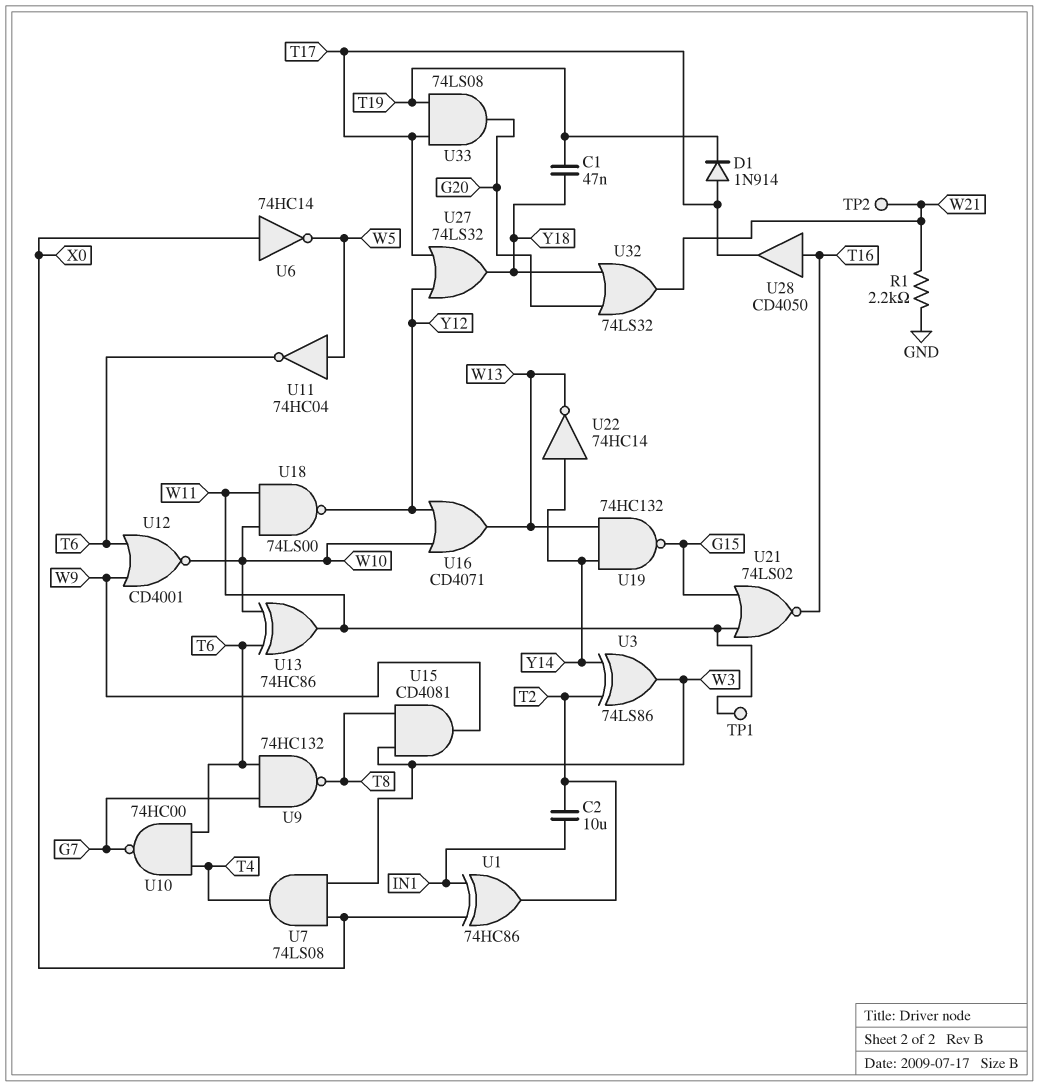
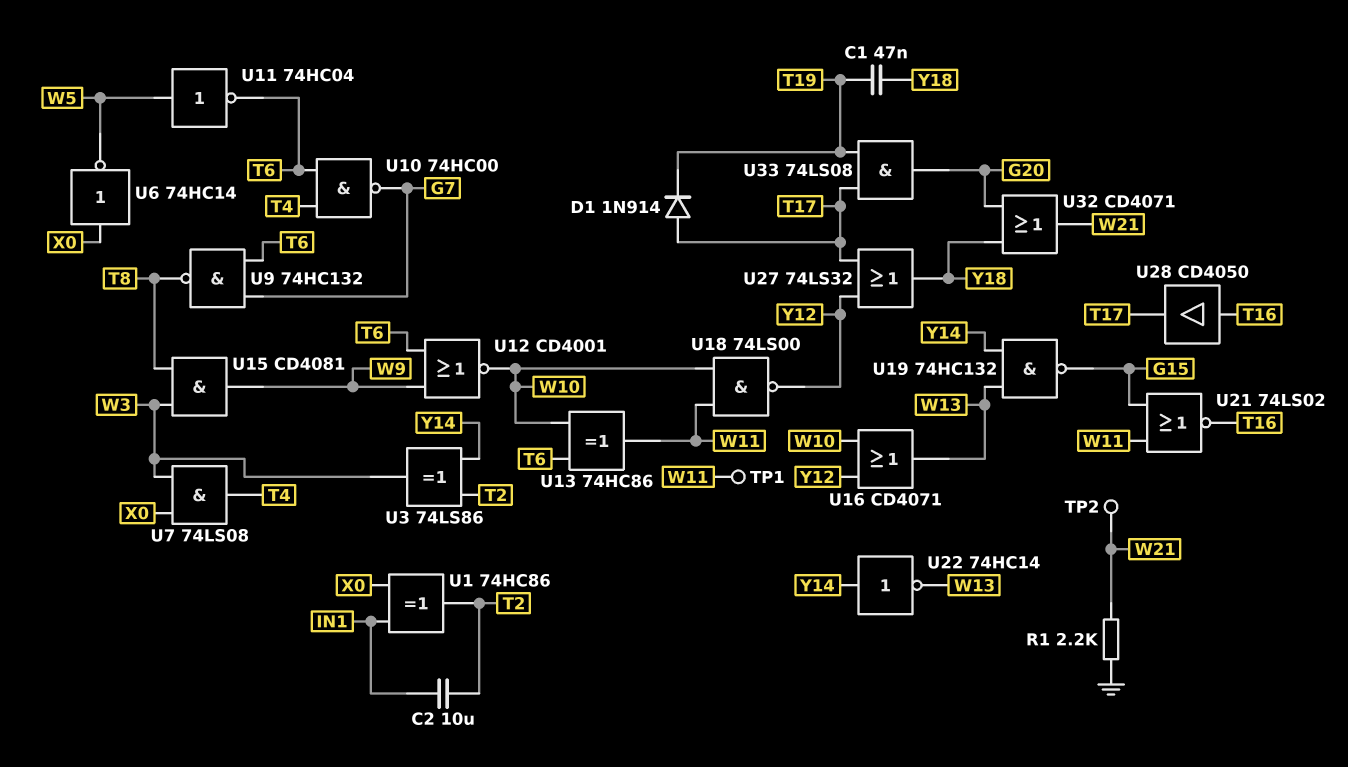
U32: OR 74LS32 (in G20, in Y18, out W21) -> OR CD4071 (in G20, in Y18, out W21)

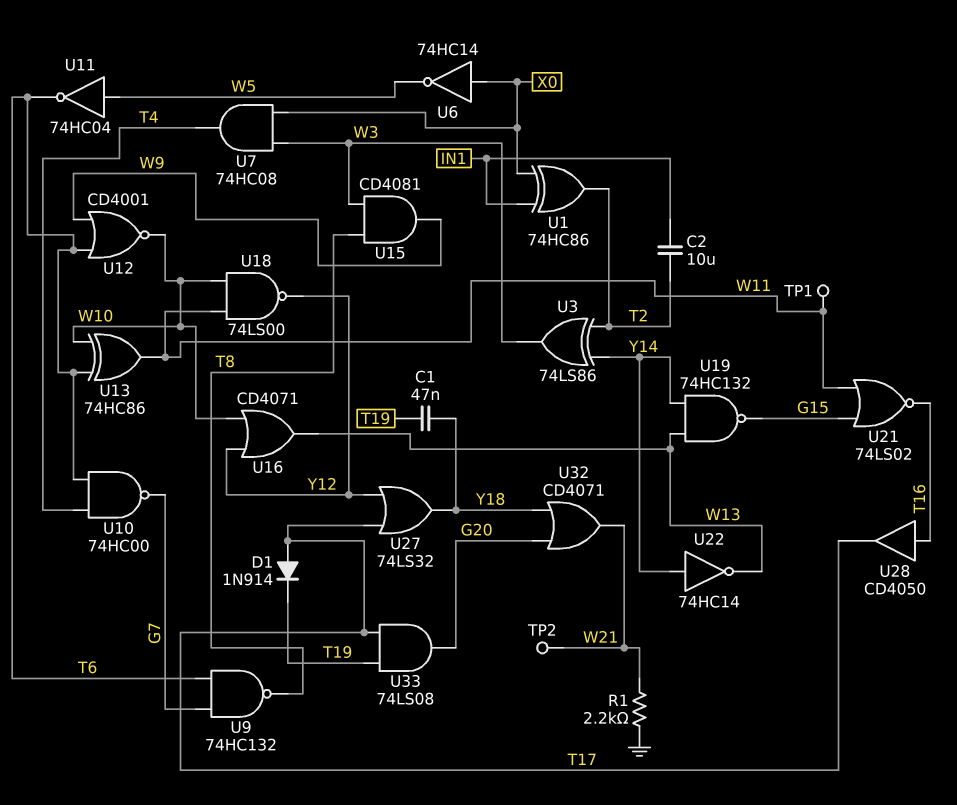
U7: AND 74LS08 (in W3, in X0, out T4) -> AND 74HC08 (in W3, in X0, out T4)

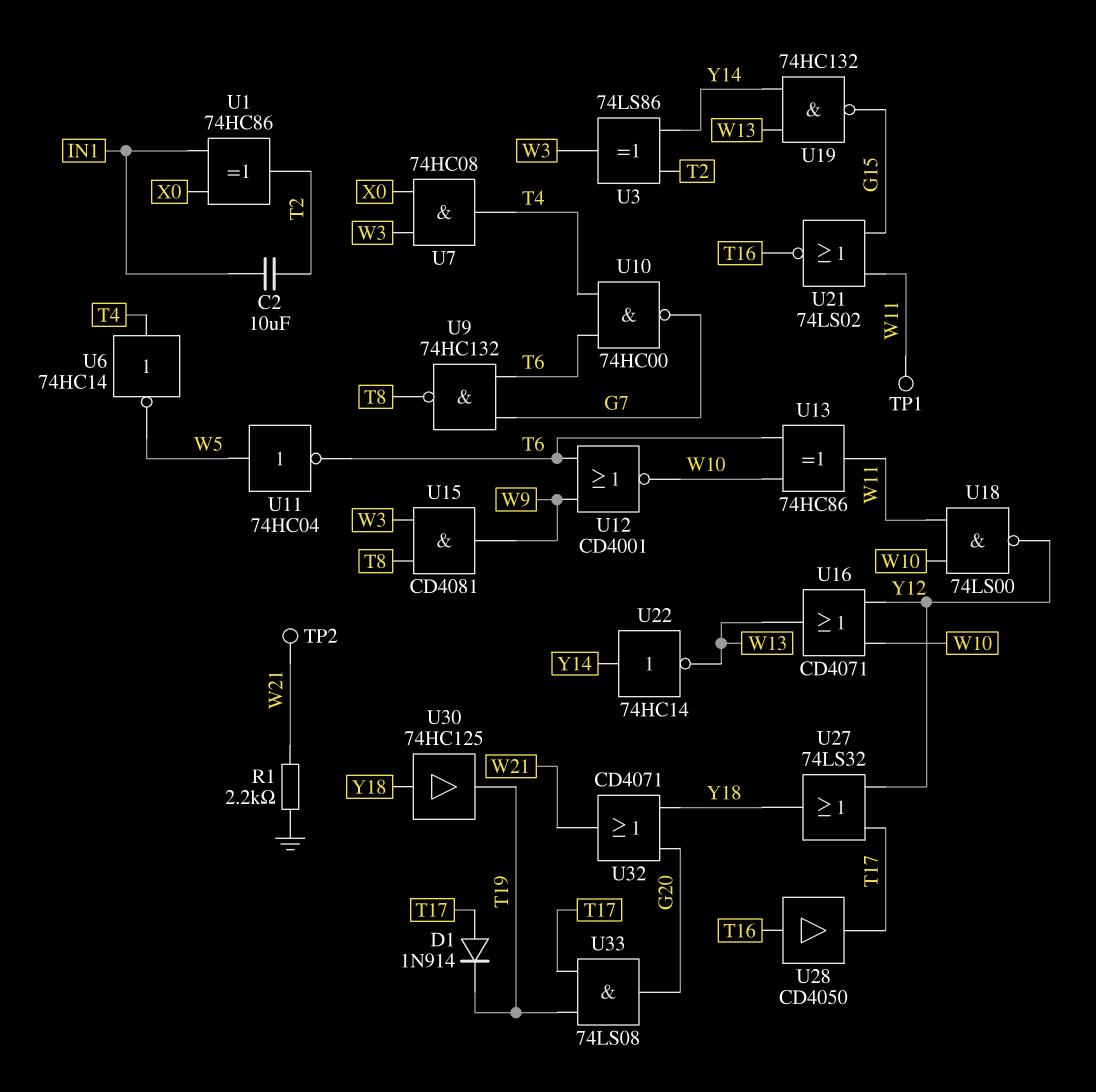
C1: 47nF (T19, Y18) -> none
U6: NOT 74HC14 (in X0, out W5) -> NOT 74HC14 (in T4, out W5)
U30: none -> buffer 74HC125 (in Y18, out T19)

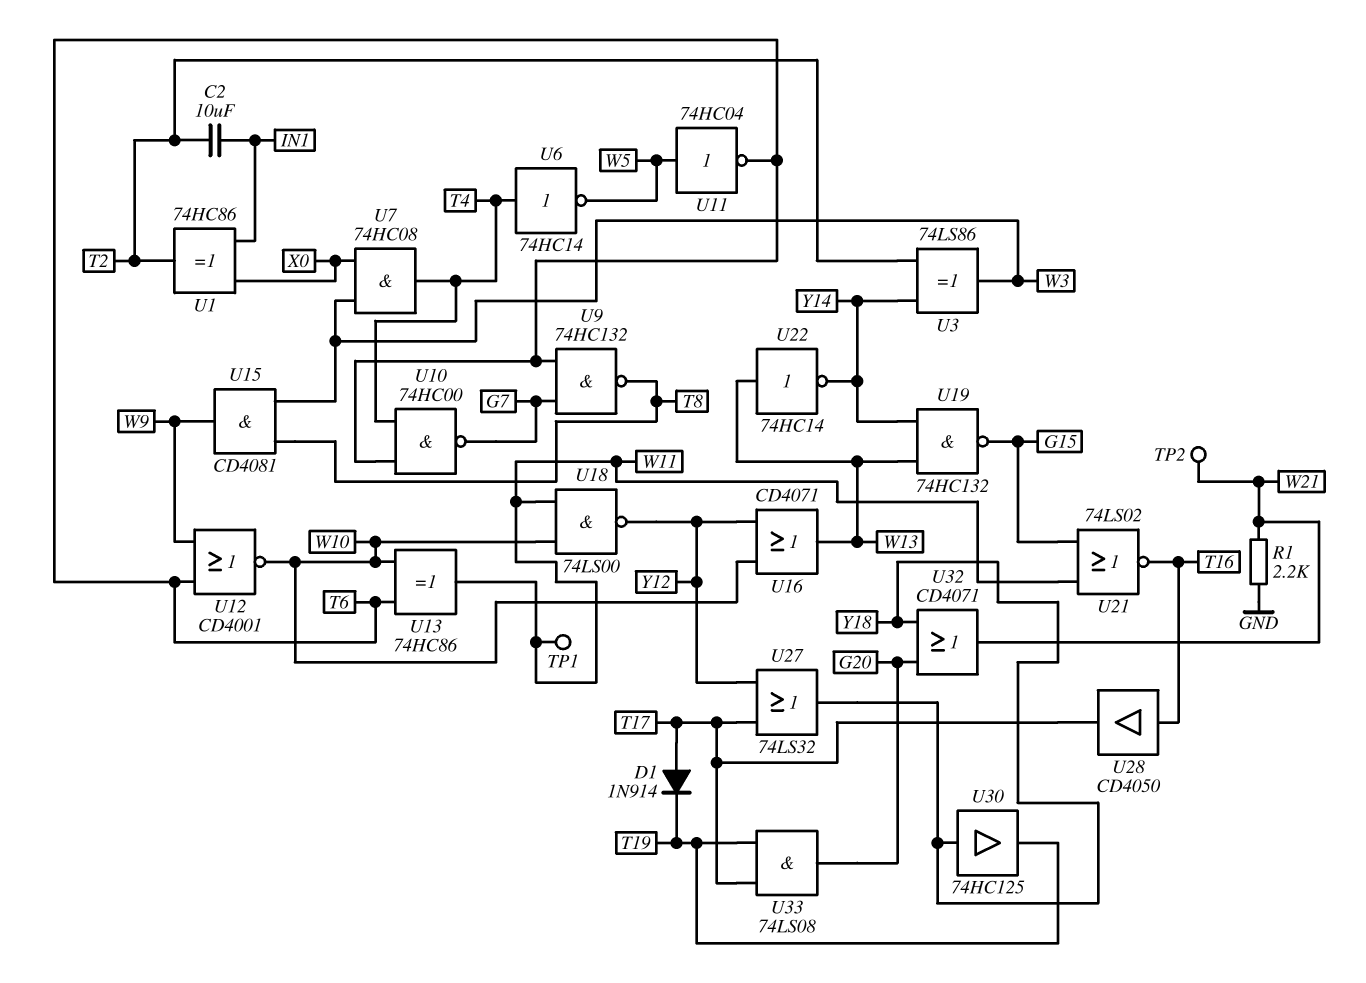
U22: NOT 74HC14 (in Y14, out W13) -> NOT 74HC14 (in W13, out Y14)

